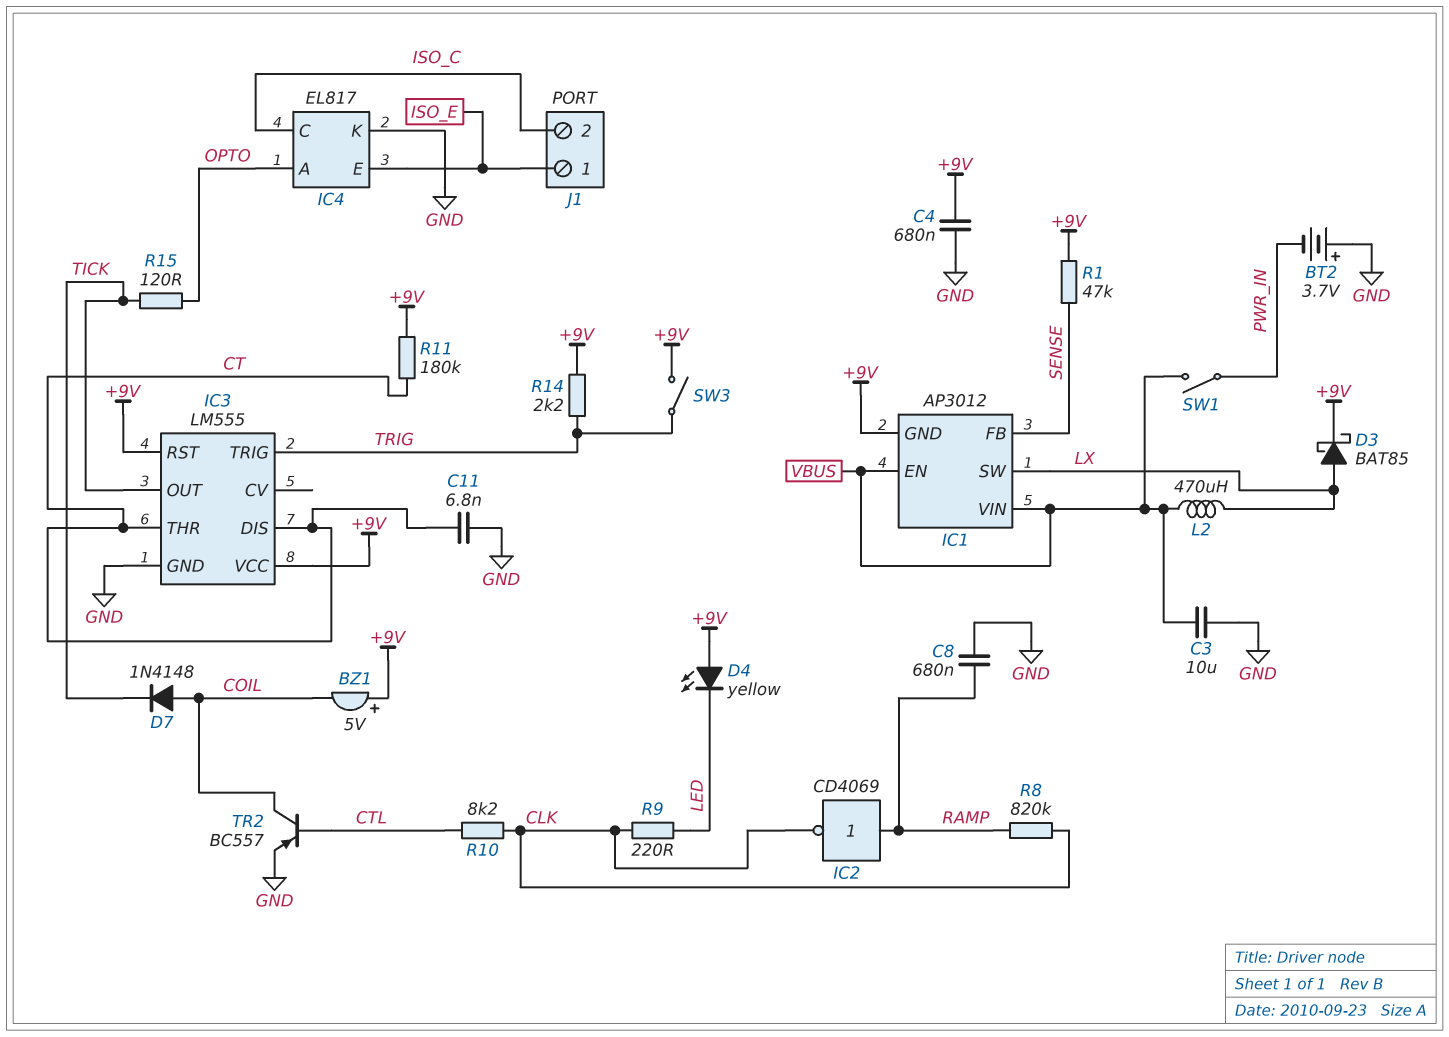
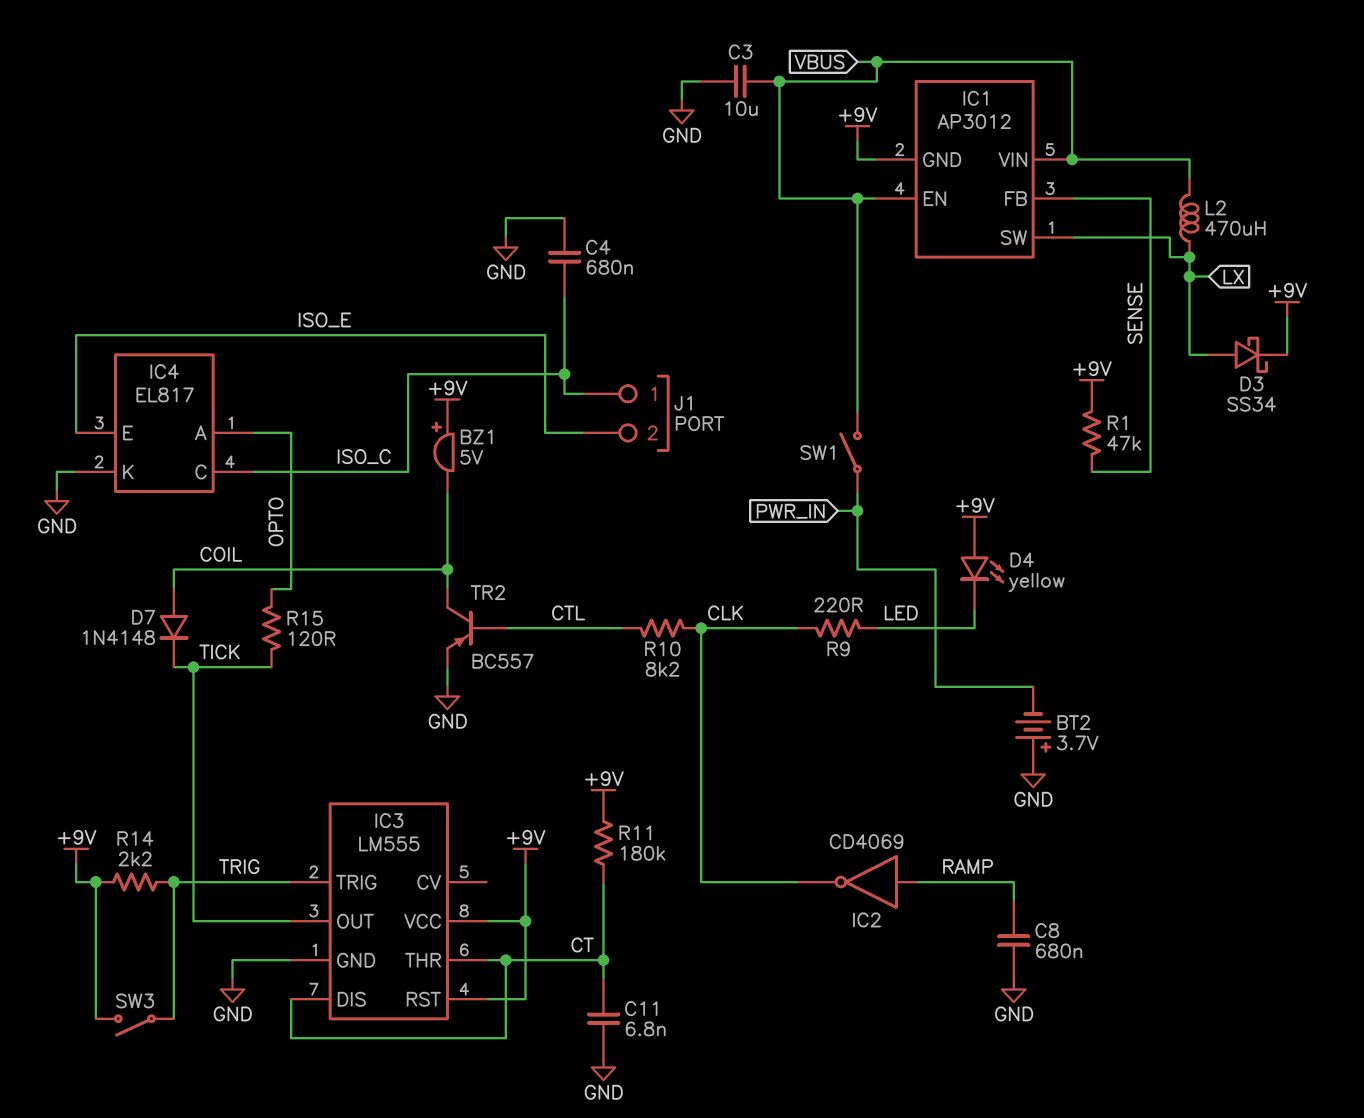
C4: 680nF (+9V, GND) -> 680nF (GND, ISO_C)
D3: schottky BAT85 (A LX, K +9V) -> schottky SS34 (A LX, K +9V)
J1 pin 1: ISO_E -> ISO_C
J1 pin 2: ISO_C -> ISO_E
R8: 820k (CLK, RAMP) -> none

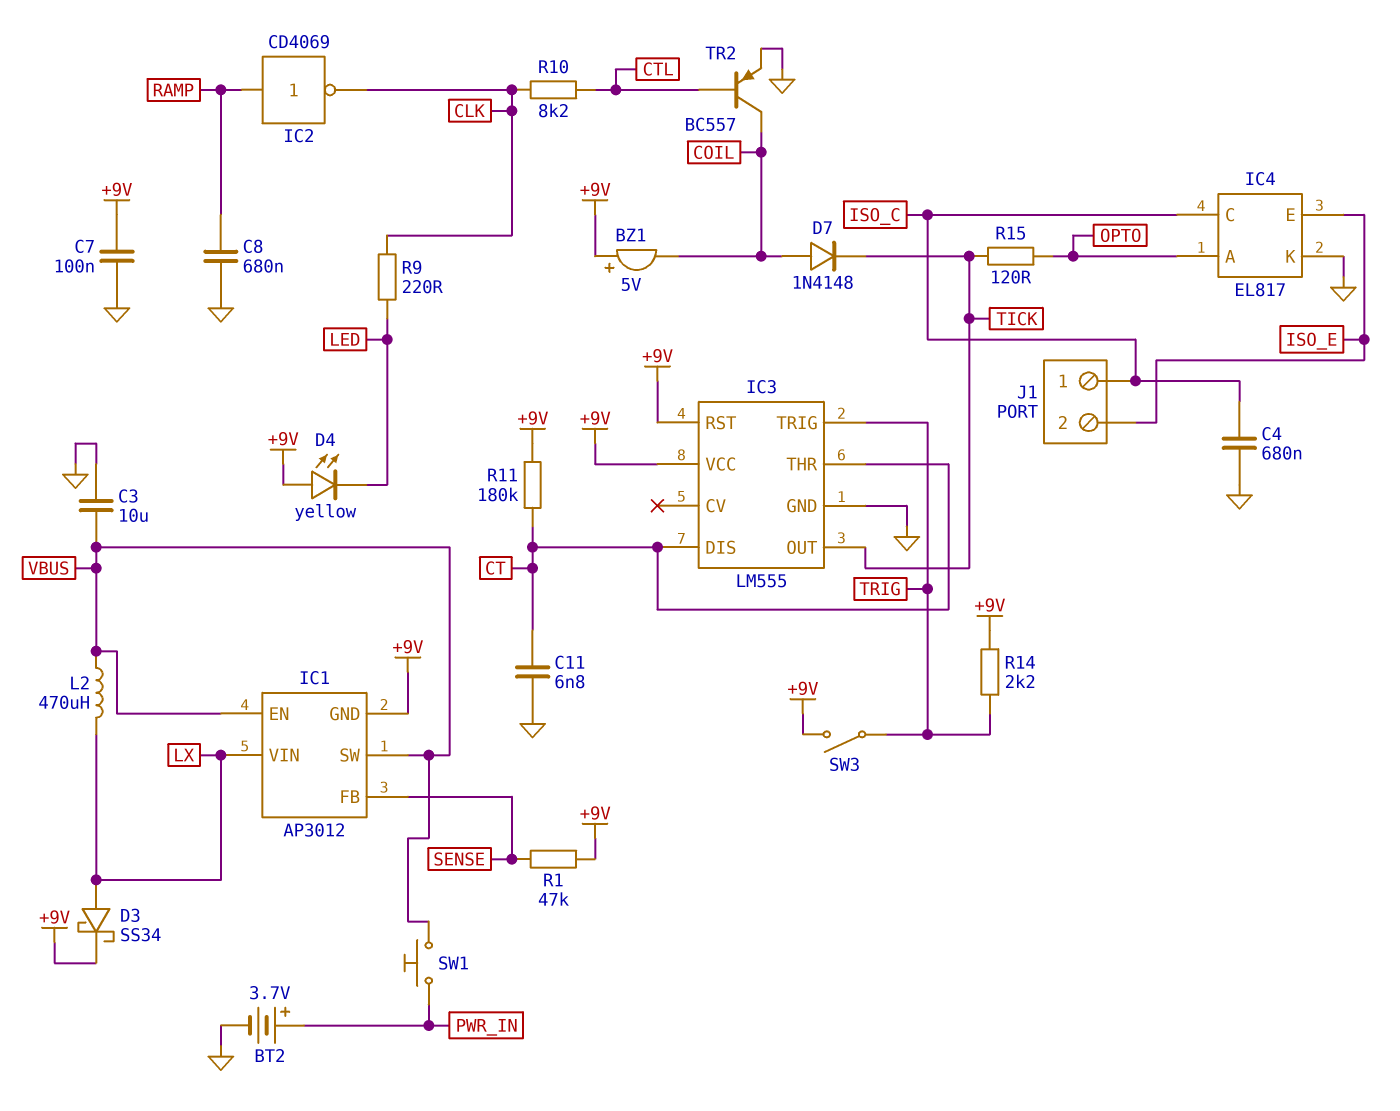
BT2: 3.7V (plus GND, minus PWR_IN) -> 3.7V (plus PWR_IN, minus GND)
C7: none -> 100nF (+9V, GND)
IC1 pin SW: LX -> VBUS
IC1 pin VIN: VBUS -> LX
SW1: switch (PWR_IN, VBUS) -> button (PWR_IN, VBUS)

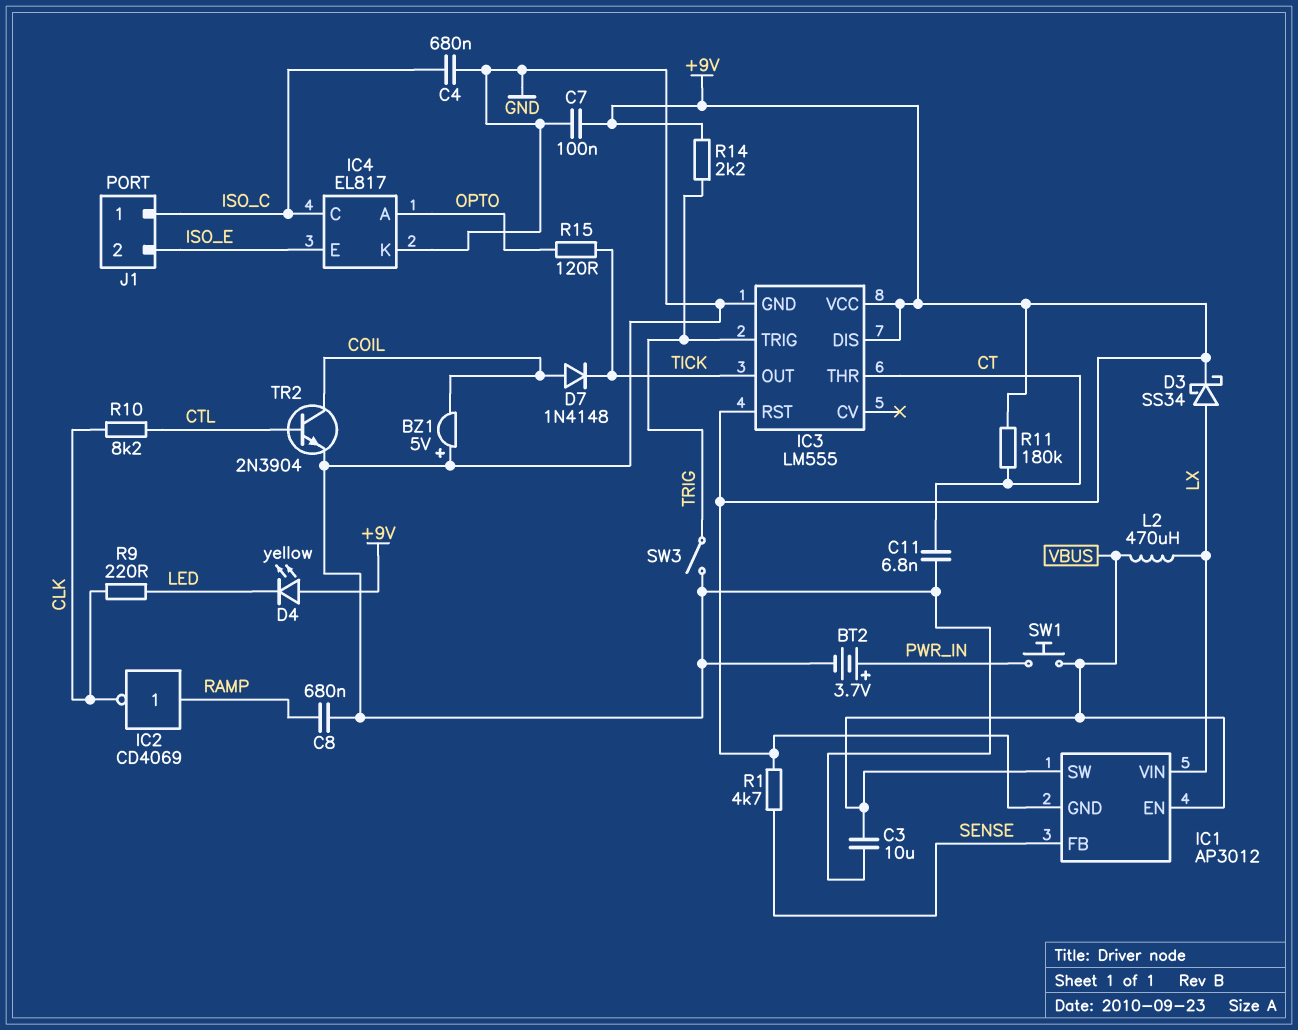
BZ1: buzzer 5V (plus +9V, minus COIL) -> buzzer 5V (plus GND, minus COIL)
IC3 pin DIS: CT -> +9V
R1: 47k (+9V, SENSE) -> 4.7k (+9V, SENSE)
SW3: switch (+9V, TRIG) -> switch (GND, TRIG)
TR2: PNP BC557 (B CTL, C COIL, E GND) -> NPN 2N3904 (B CTL, C COIL, E GND)

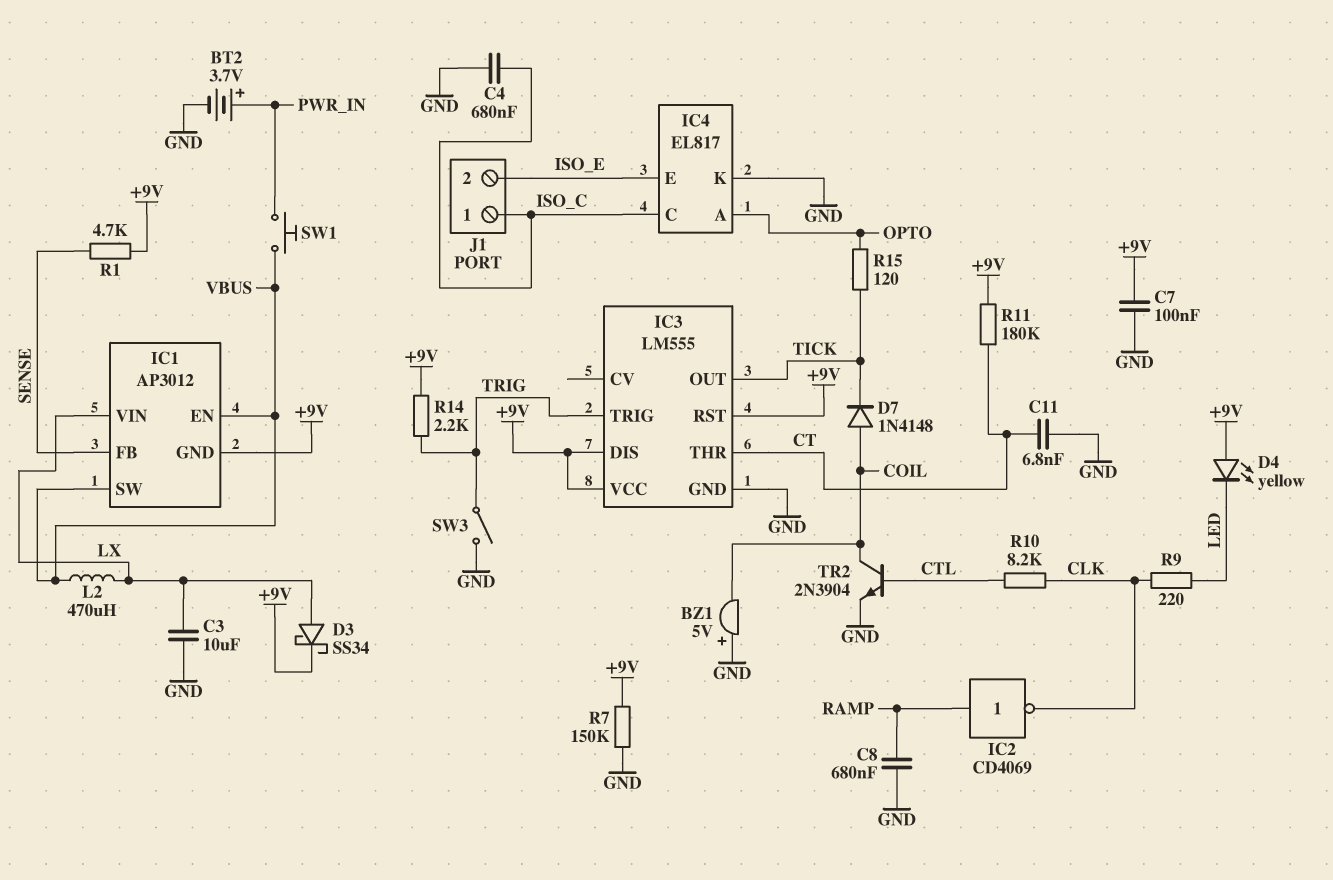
C3: 10uF (GND, VBUS) -> 10uF (GND, LX)
R7: none -> 150k (+9V, GND)

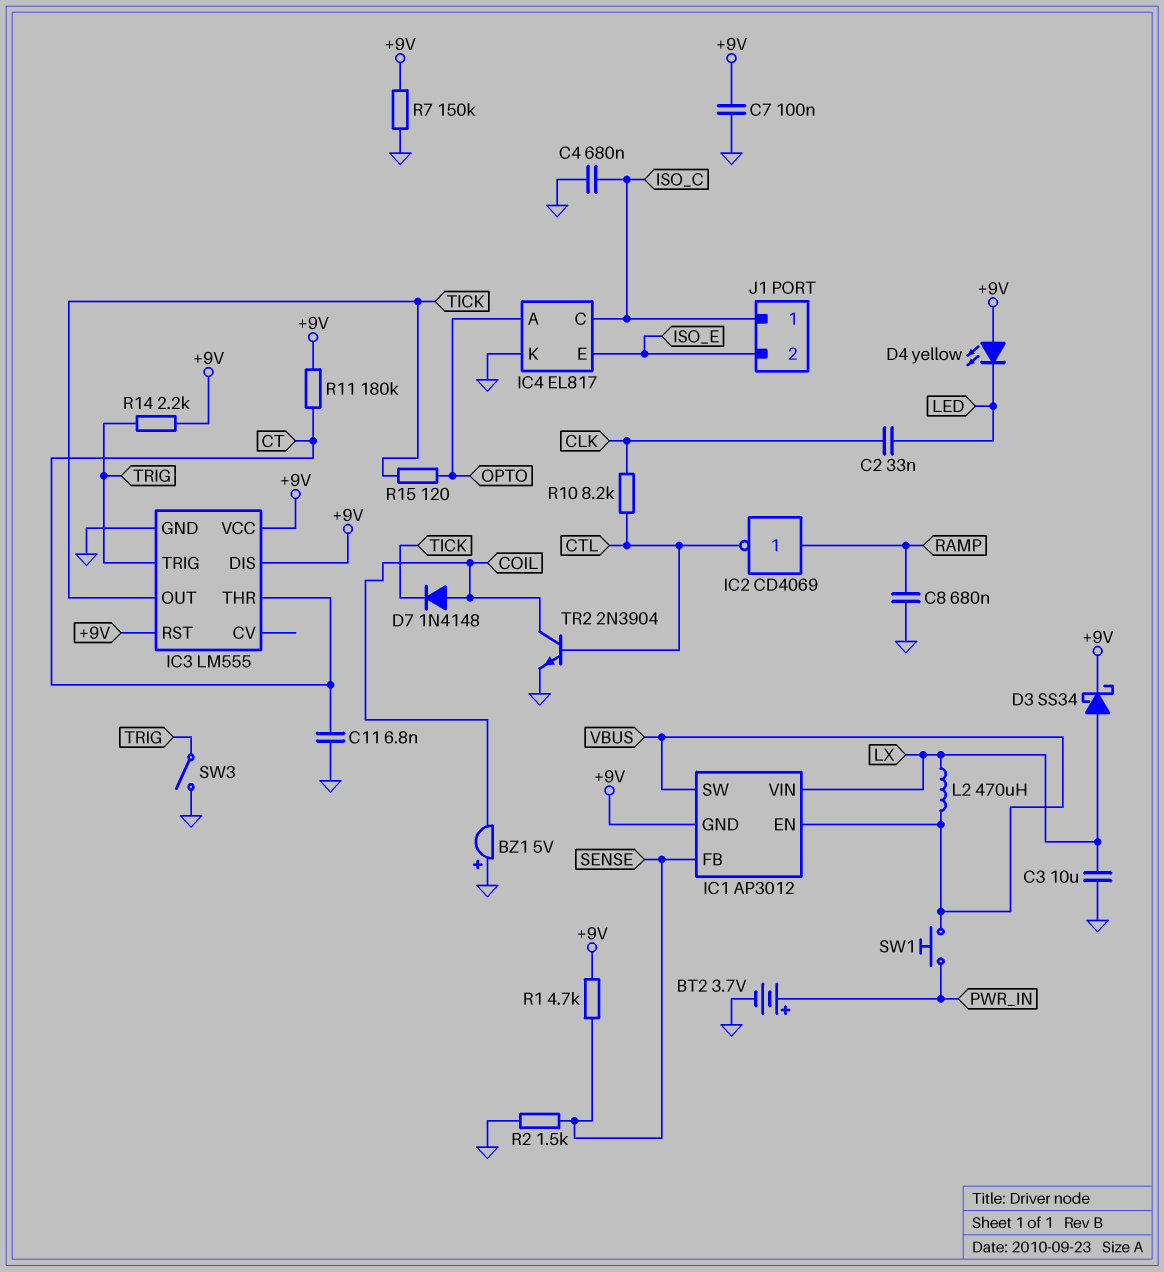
C2: none -> 33nF (CLK, LED)
IC2: NOT CD4069 (in RAMP, out CLK) -> NOT CD4069 (in RAMP, out CTL)
R2: none -> 1.5k (GND, SENSE)
R9: 220 (CLK, LED) -> none

